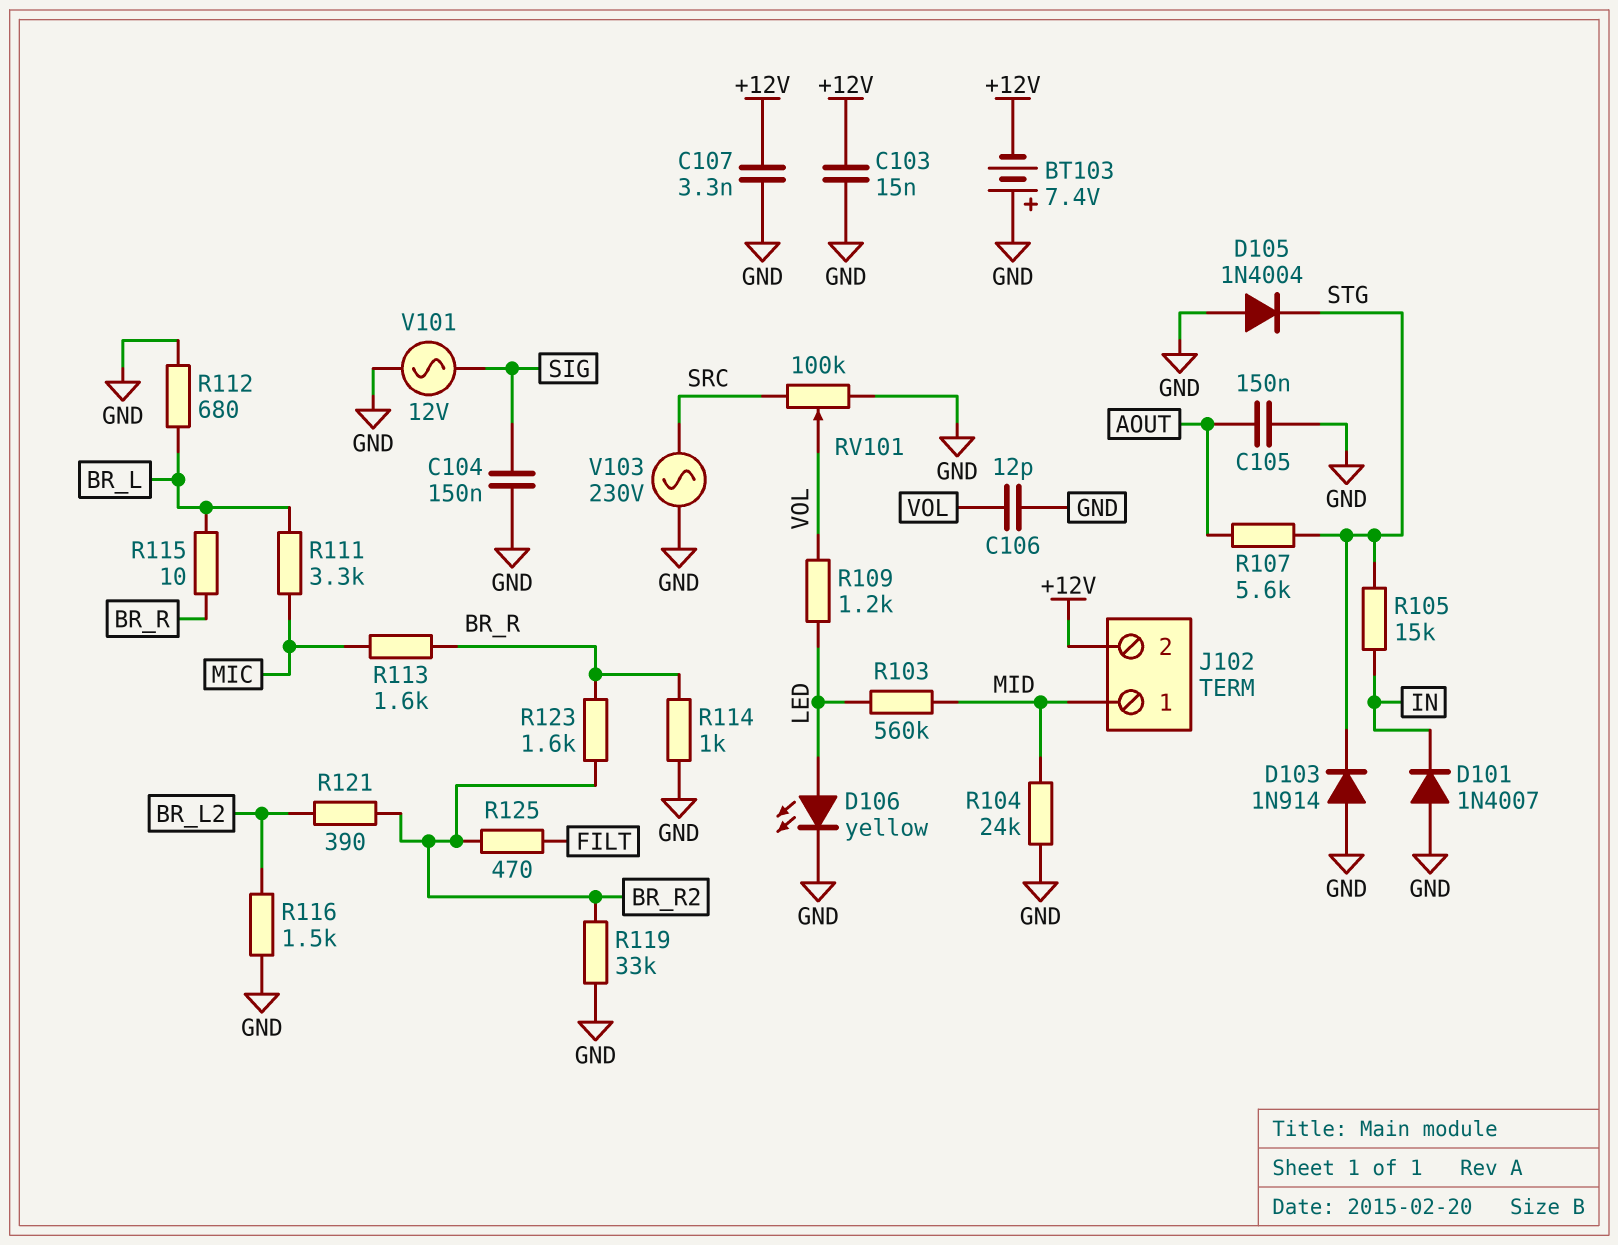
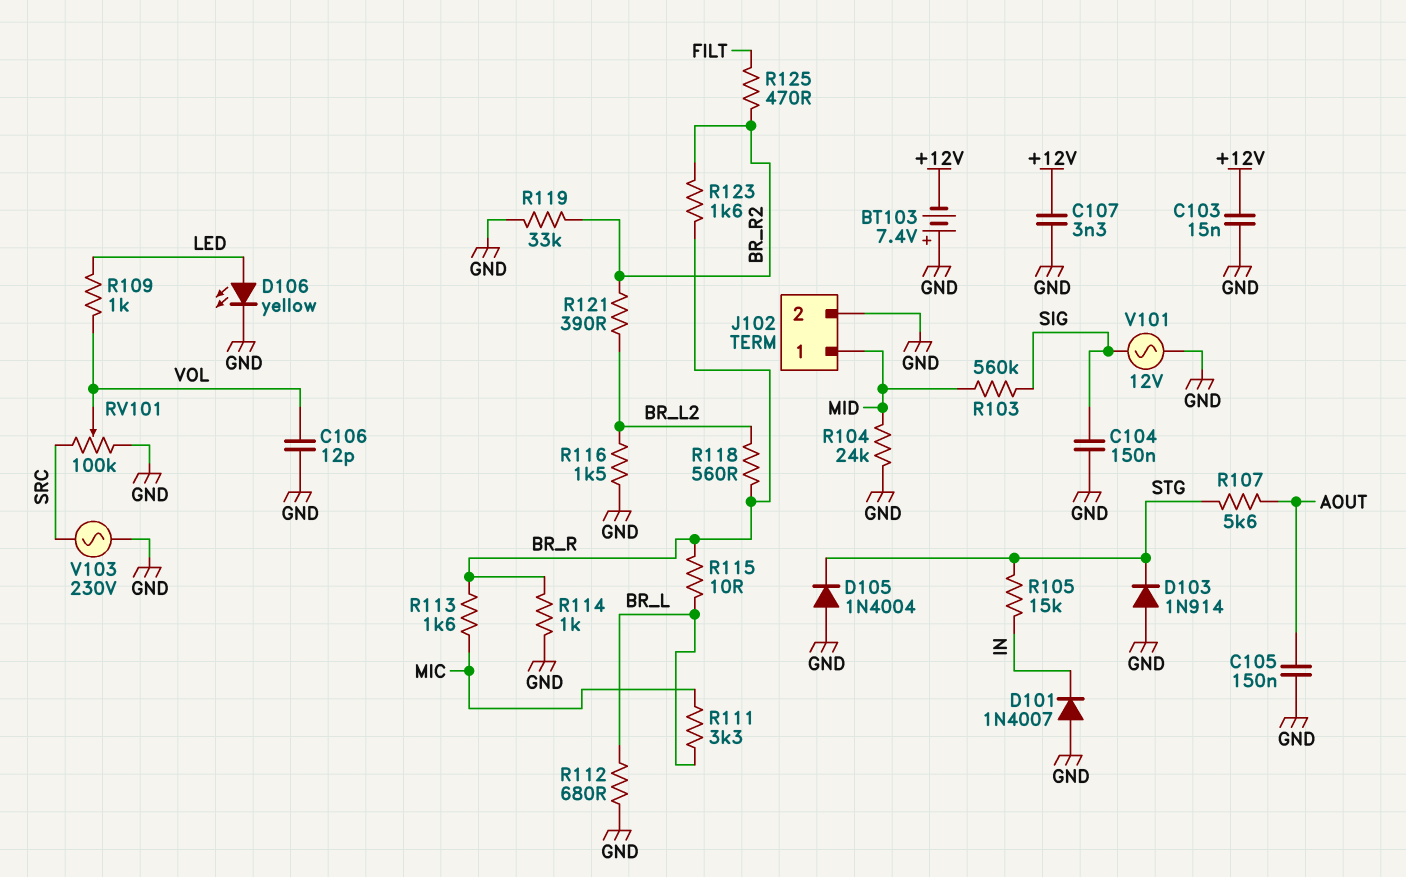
J102 pin 2: +12V -> GND
R103: 560k (LED, MID) -> 560k (MID, SIG)
R109: 1.2k (LED, VOL) -> 1k (LED, VOL)
R118: none -> 560 (BR_L2, BR_R)

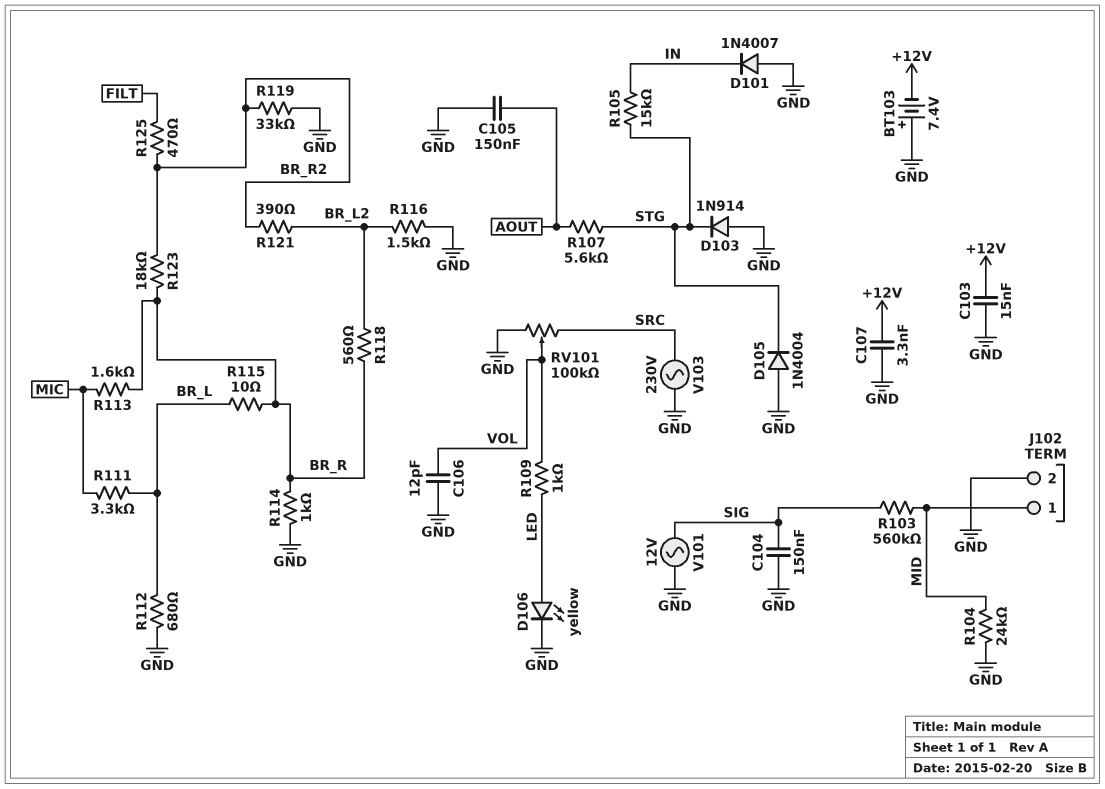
R123: 1.6k (BR_R, BR_R2) -> 18k (BR_R, BR_R2)

